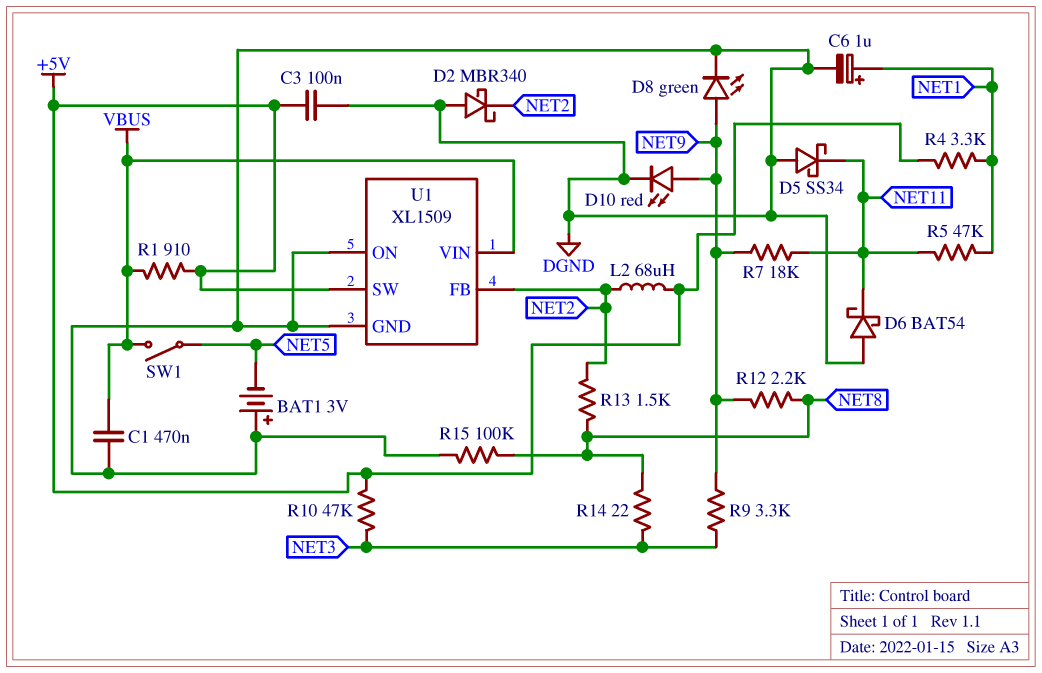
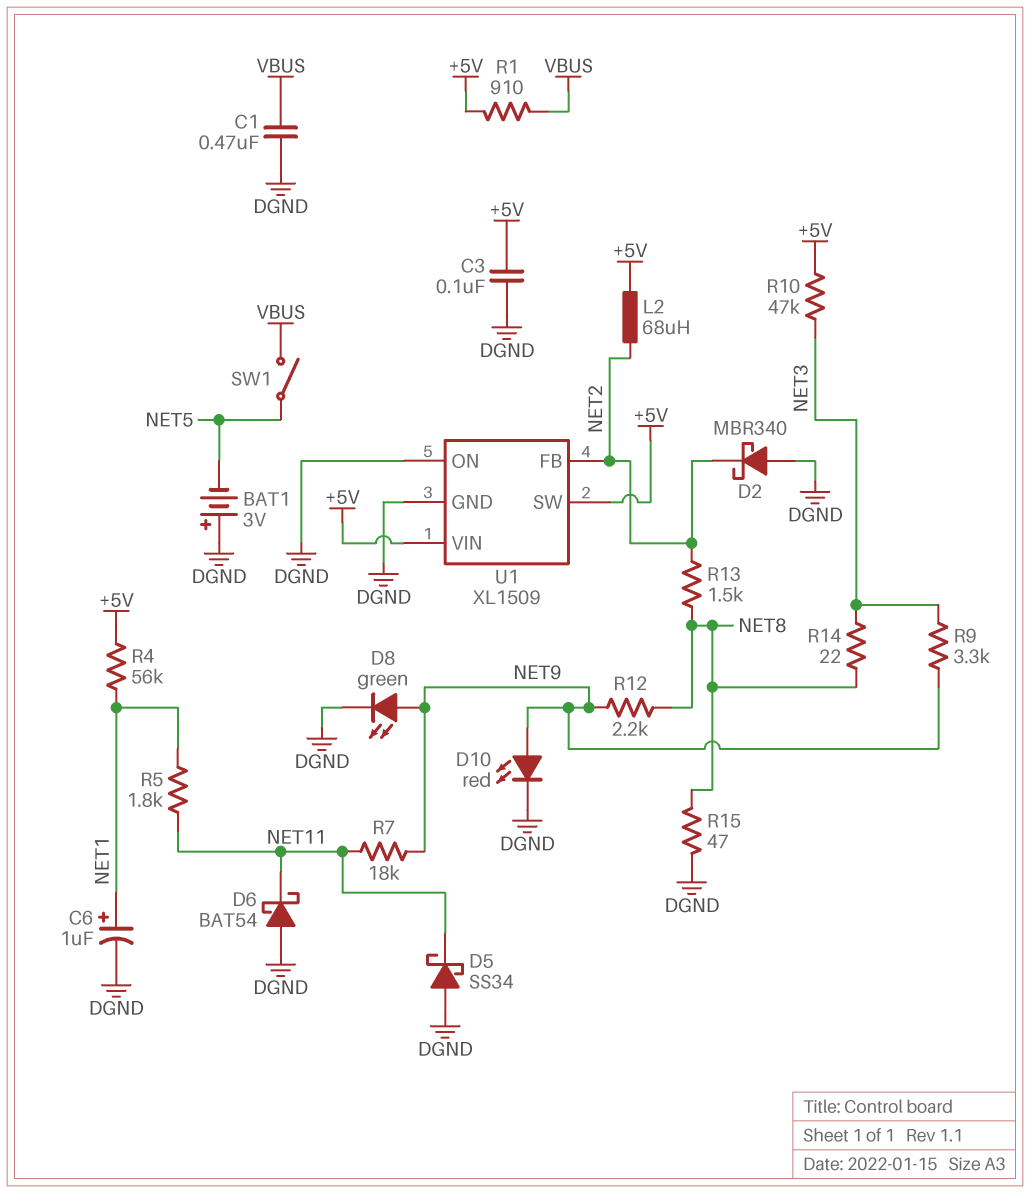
R4: 3.3k (+5V, NET1) -> 56k (+5V, NET1)
R5: 47k (NET1, NET11) -> 1.8k (NET1, NET11)
R15: 100k (DGND, NET8) -> 47 (DGND, NET8)
U1 pin VIN: VBUS -> +5V

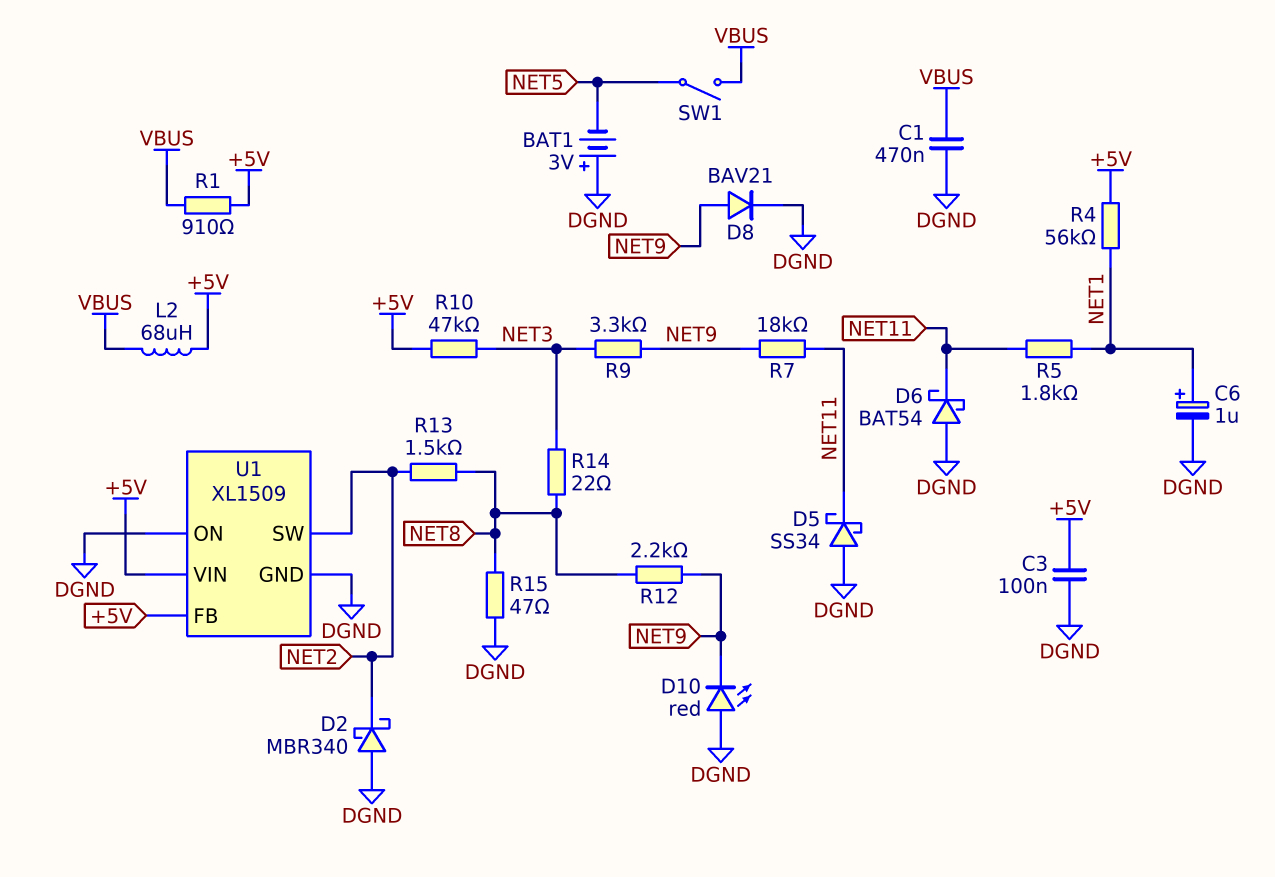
D8: LED green (A NET9, K DGND) -> diode BAV21 (A NET9, K DGND)
D10: LED red (A NET9, K DGND) -> LED red (A DGND, K NET9)
L2: 68uH (+5V, NET2) -> 68uH (+5V, VBUS)
U1 pin FB: NET2 -> +5V
U1 pin SW: +5V -> NET2

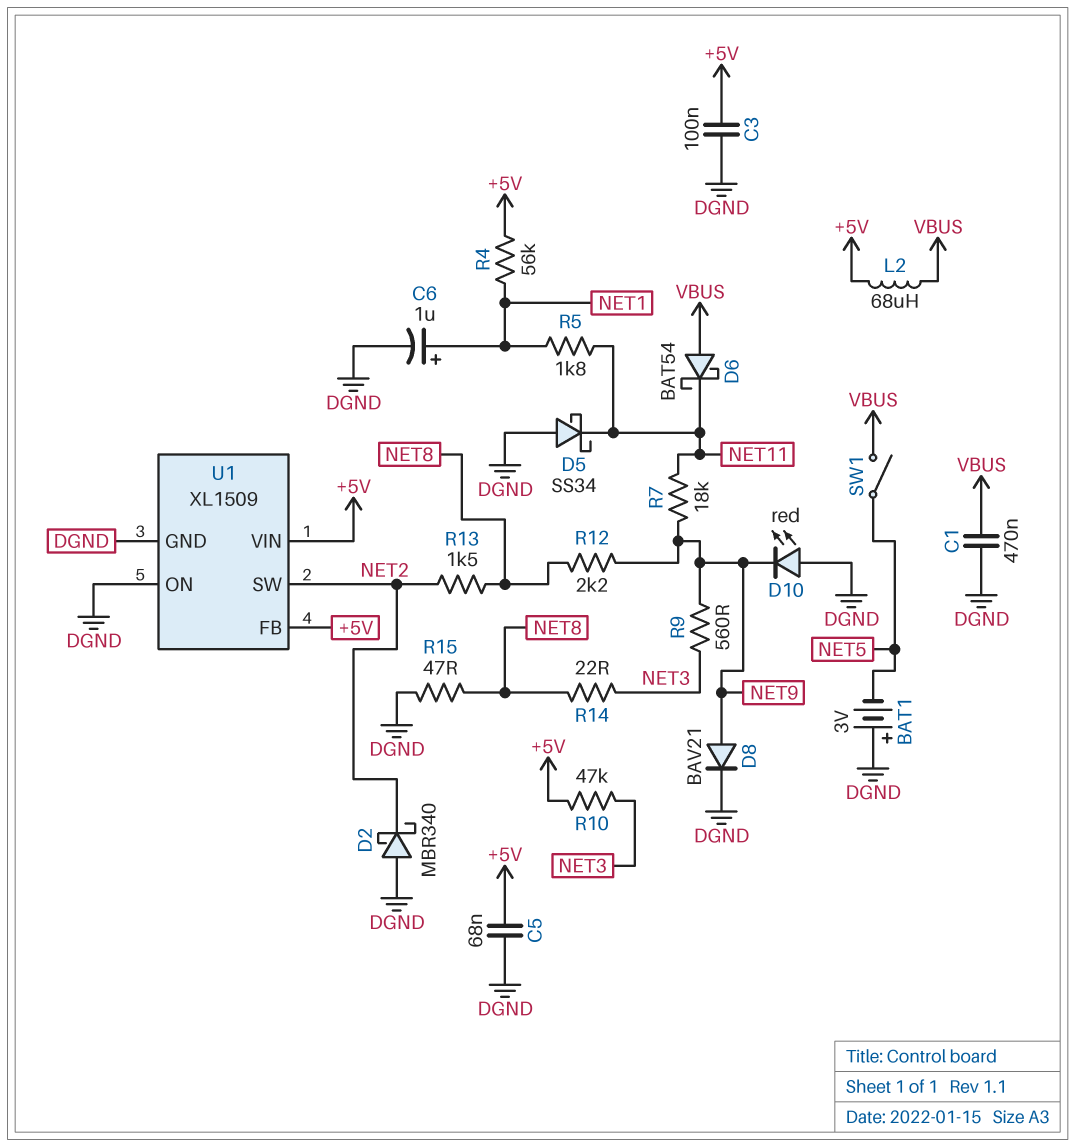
C5: none -> 68nF (+5V, DGND)
D6: schottky BAT54 (A DGND, K NET11) -> schottky BAT54 (A VBUS, K NET11)
R1: 910 (+5V, VBUS) -> none
R9: 3.3k (NET3, NET9) -> 560 (NET3, NET9)

